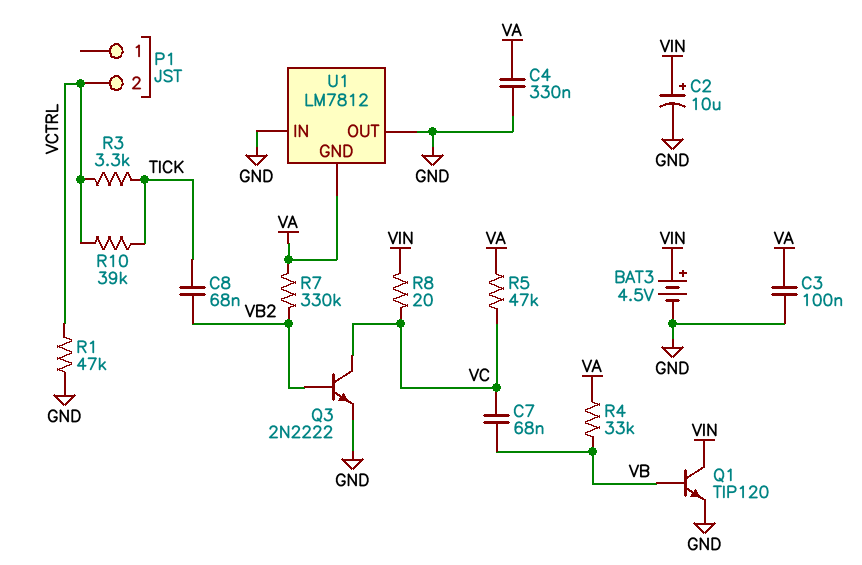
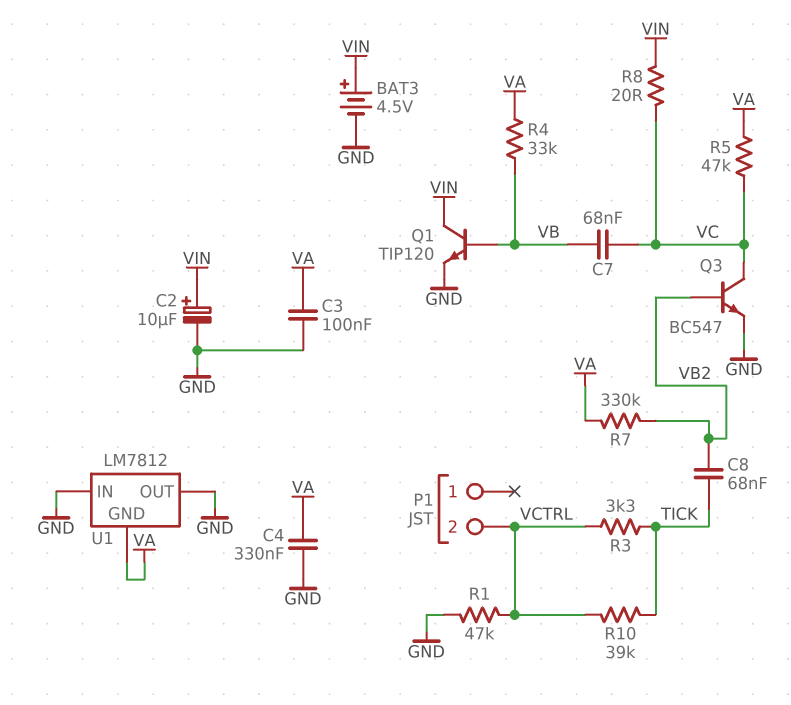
Q3: NPN 2N2222 (B VB2, C VC, E GND) -> NPN BC547 (B VB2, C VC, E GND)

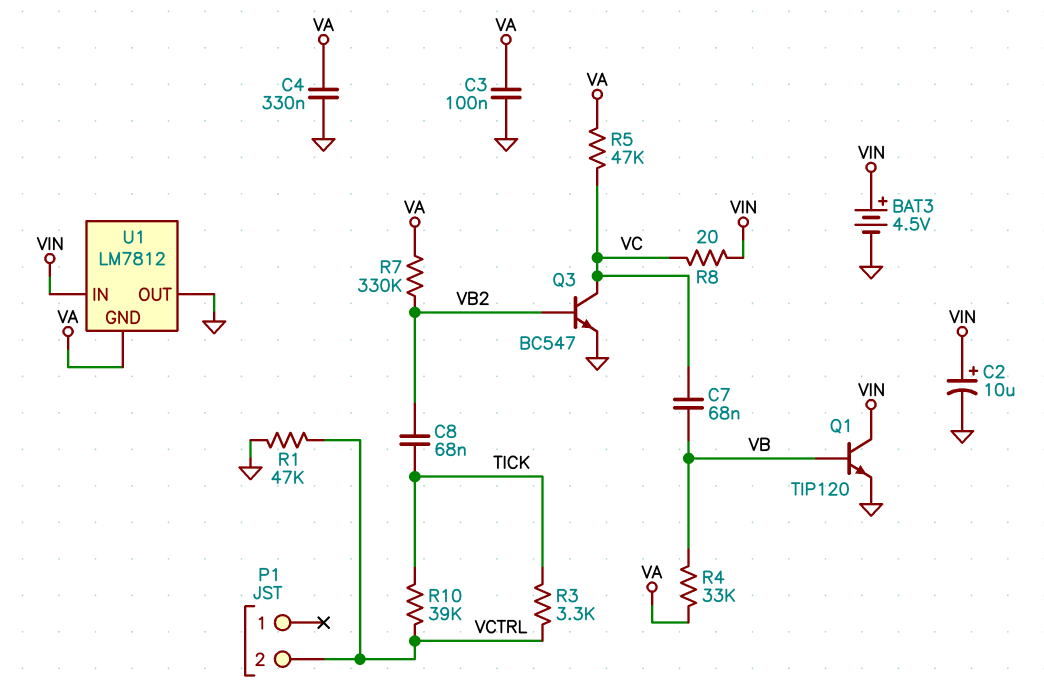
U1 pin IN: GND -> VIN

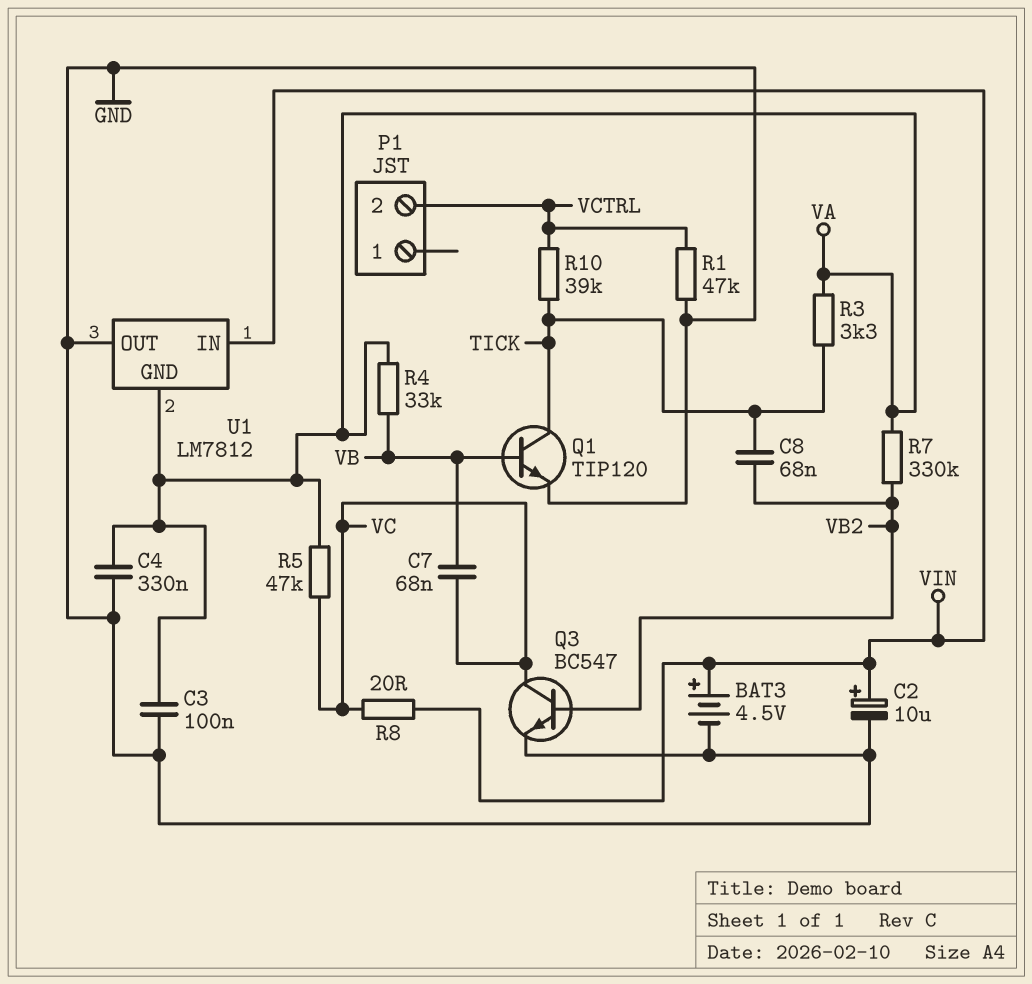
Q1: NPN TIP120 (B VB, C VIN, E GND) -> NPN TIP120 (B VB, C TICK, E GND)
R3: 3.3k (TICK, VCTRL) -> 3.3k (TICK, VA)

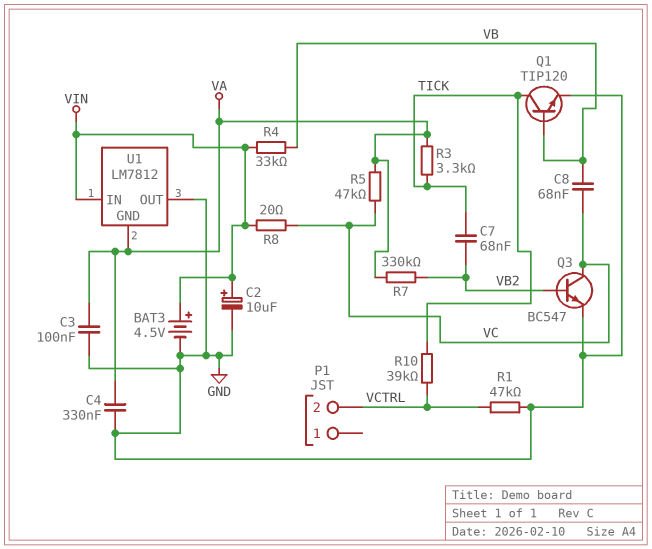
C7: 68nF (VB, VC) -> 68nF (TICK, VB2)
C8: 68nF (TICK, VB2) -> 68nF (VB, VC)
R4: 33k (VA, VB) -> 33k (VB, VIN)

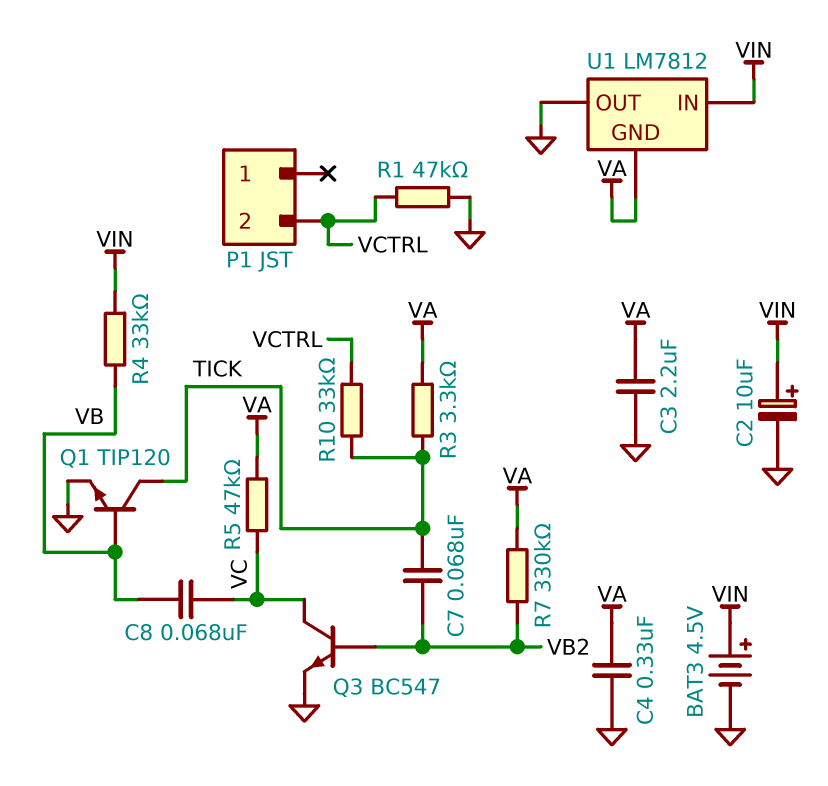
C3: 100nF (GND, VA) -> 2.2uF (GND, VA)
R8: 20 (VC, VIN) -> none
R10: 39k (TICK, VCTRL) -> 33k (TICK, VCTRL)

